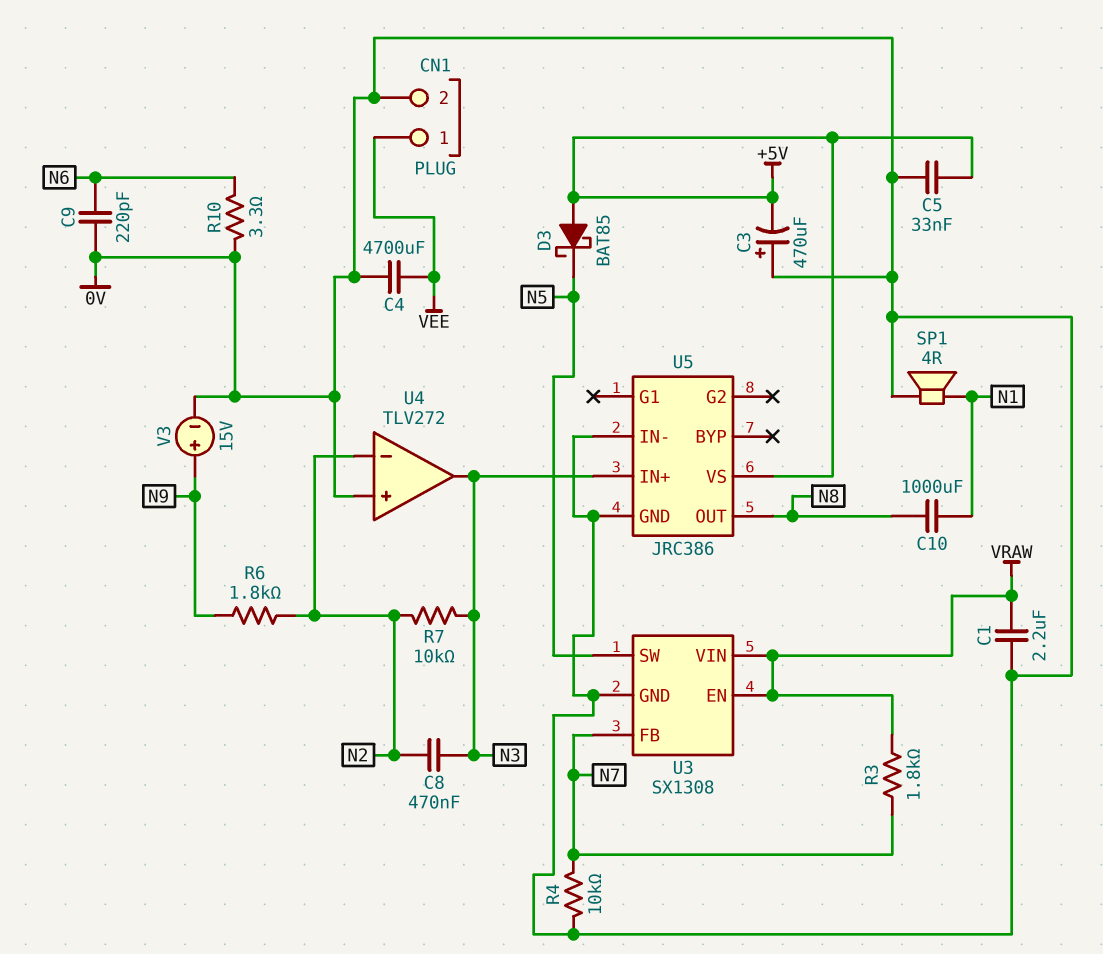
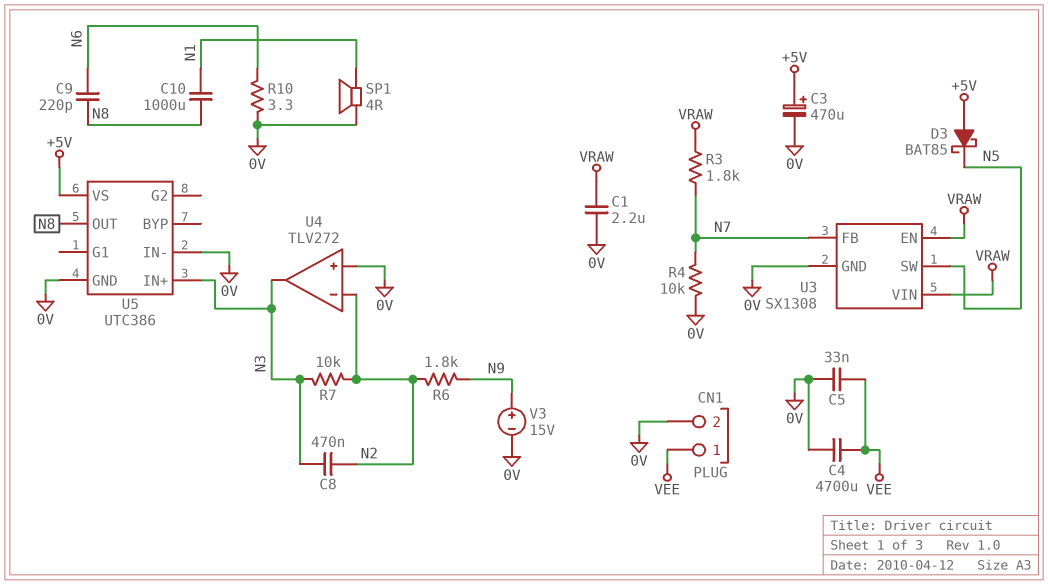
C3: 470uF (plus 0V, minus +5V) -> 470uF (plus +5V, minus 0V)
C5: 33nF (+5V, 0V) -> 33nF (0V, VEE)
C9: 220pF (0V, N6) -> 220pF (N6, N8)
U5: JRC386 -> UTC386

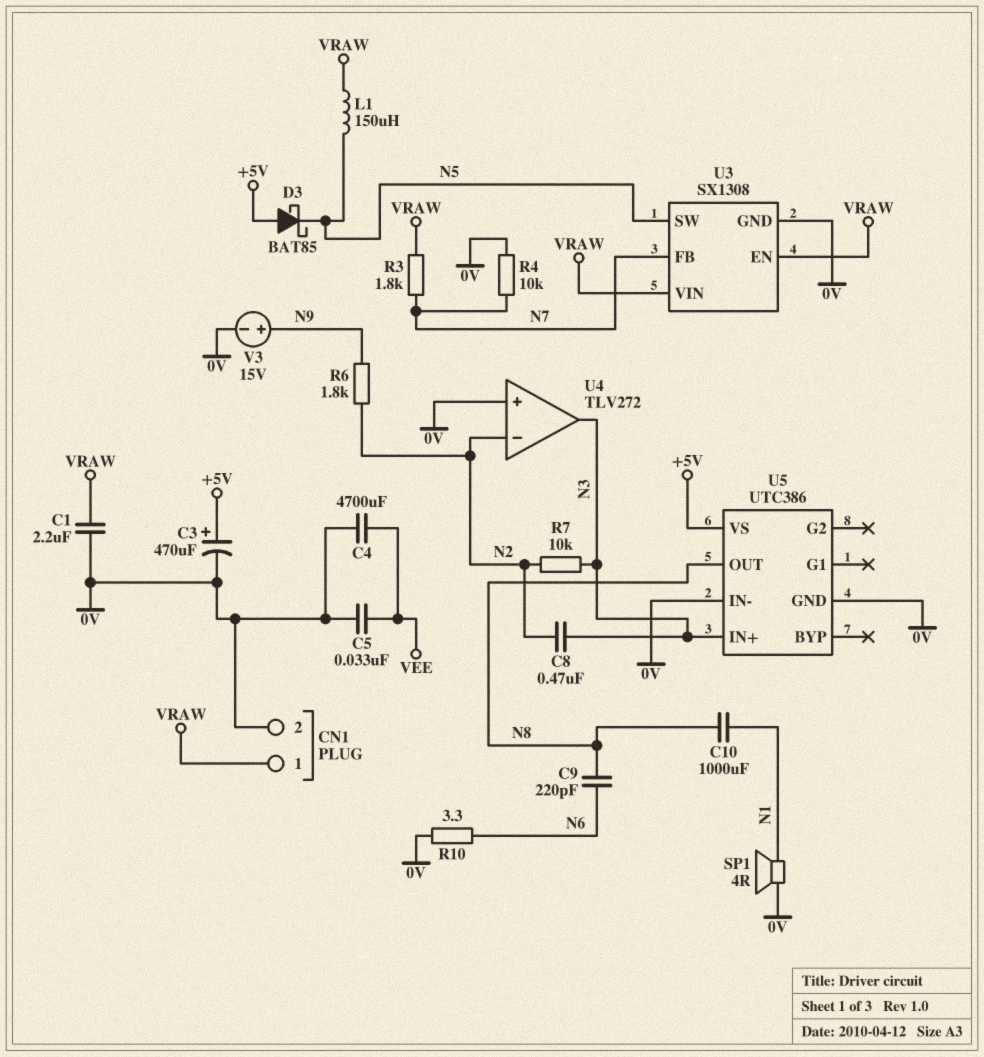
CN1 pin 1: VEE -> VRAW
L1: none -> 150uH (N5, VRAW)

